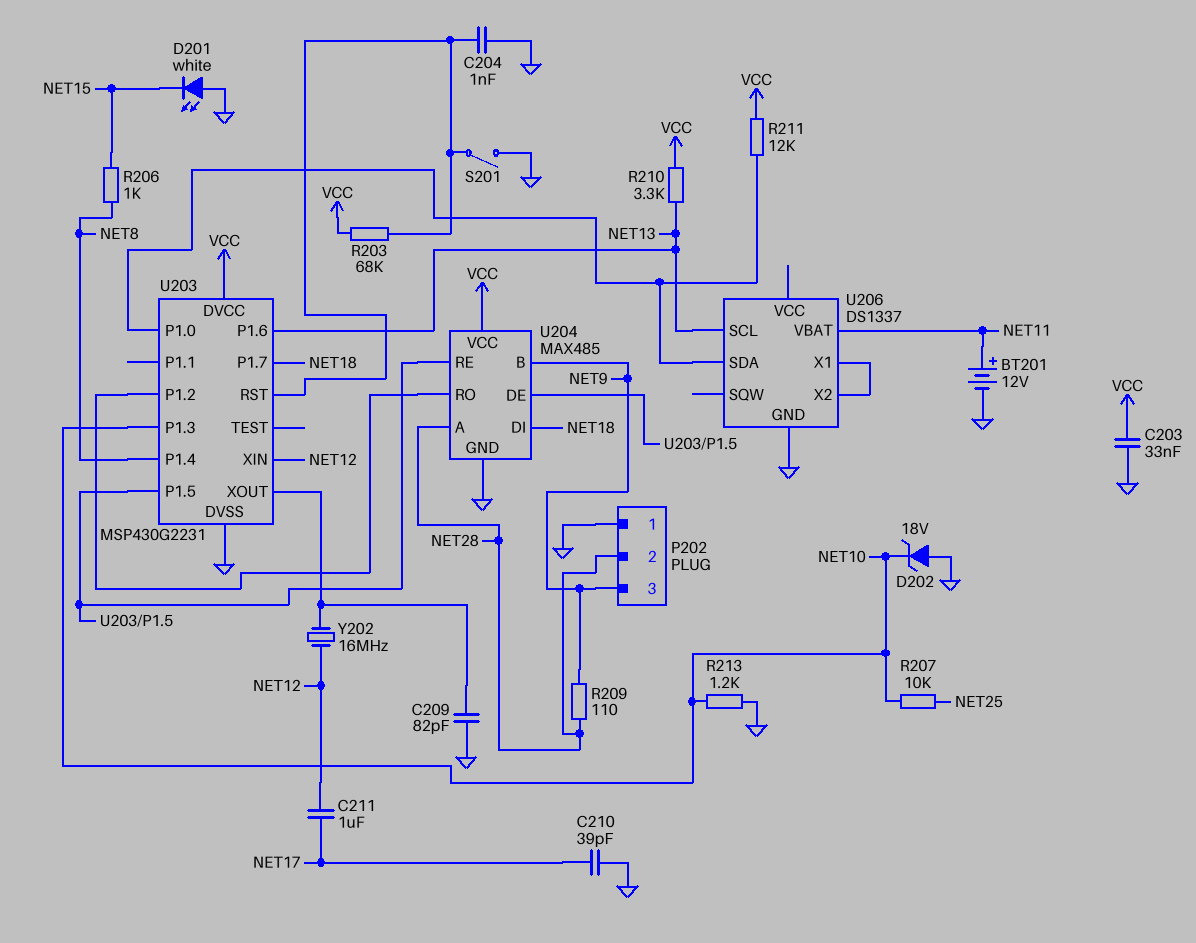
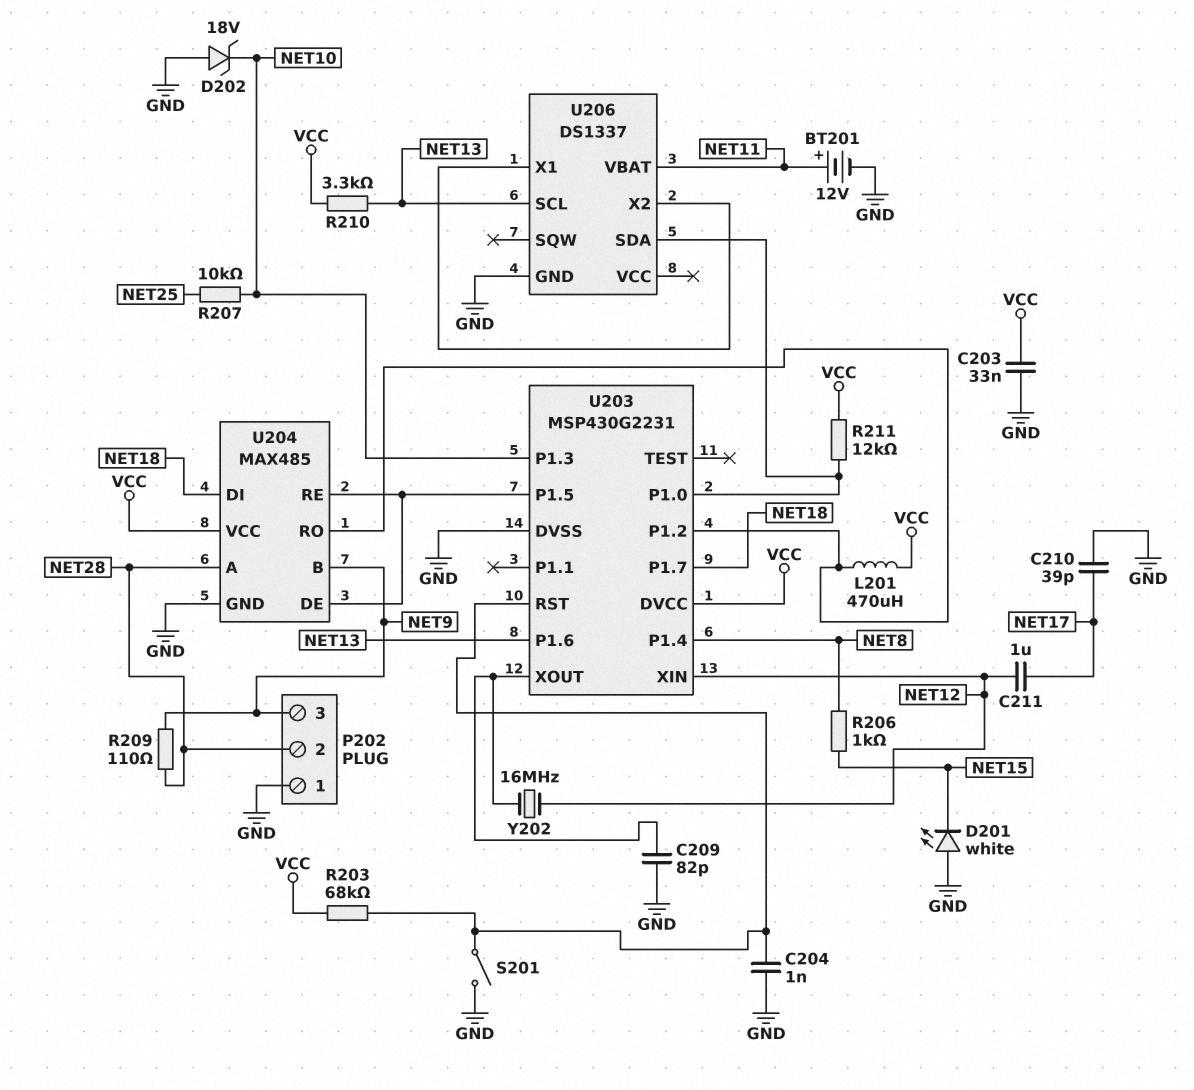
L201: none -> 470uH (U203/P1.2, VCC)
R213: 1.2k (GND, NET10) -> none

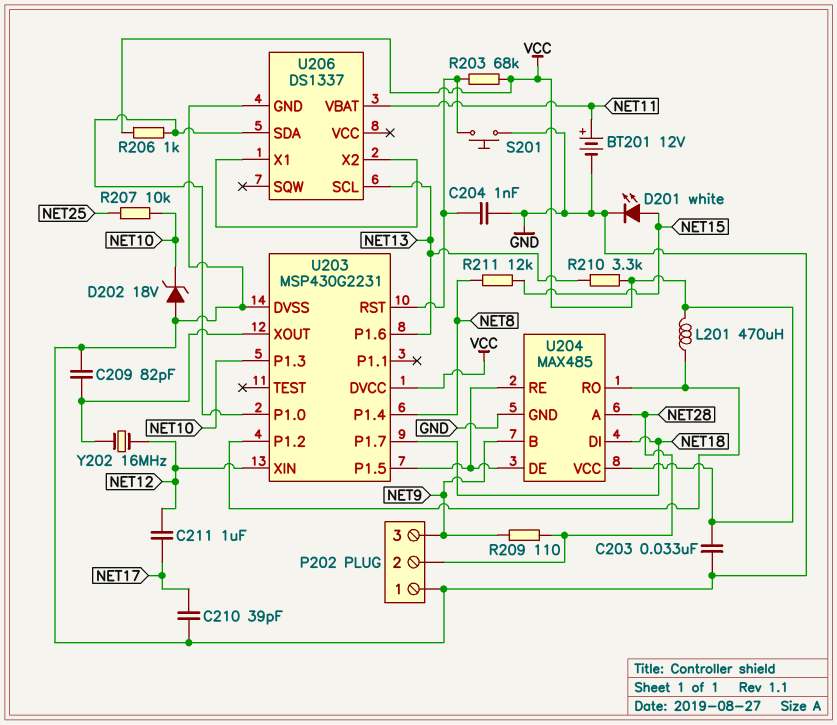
D201: LED white (A GND, K NET15) -> LED white (A NET15, K GND)
R206: 1k (NET8, NET15) -> 1k (U203/P1.0, VCC)
R211: 12k (U203/P1.0, VCC) -> 12k (NET8, NET15)
S201: switch (GND, U203/RST) -> button (GND, U203/RST)

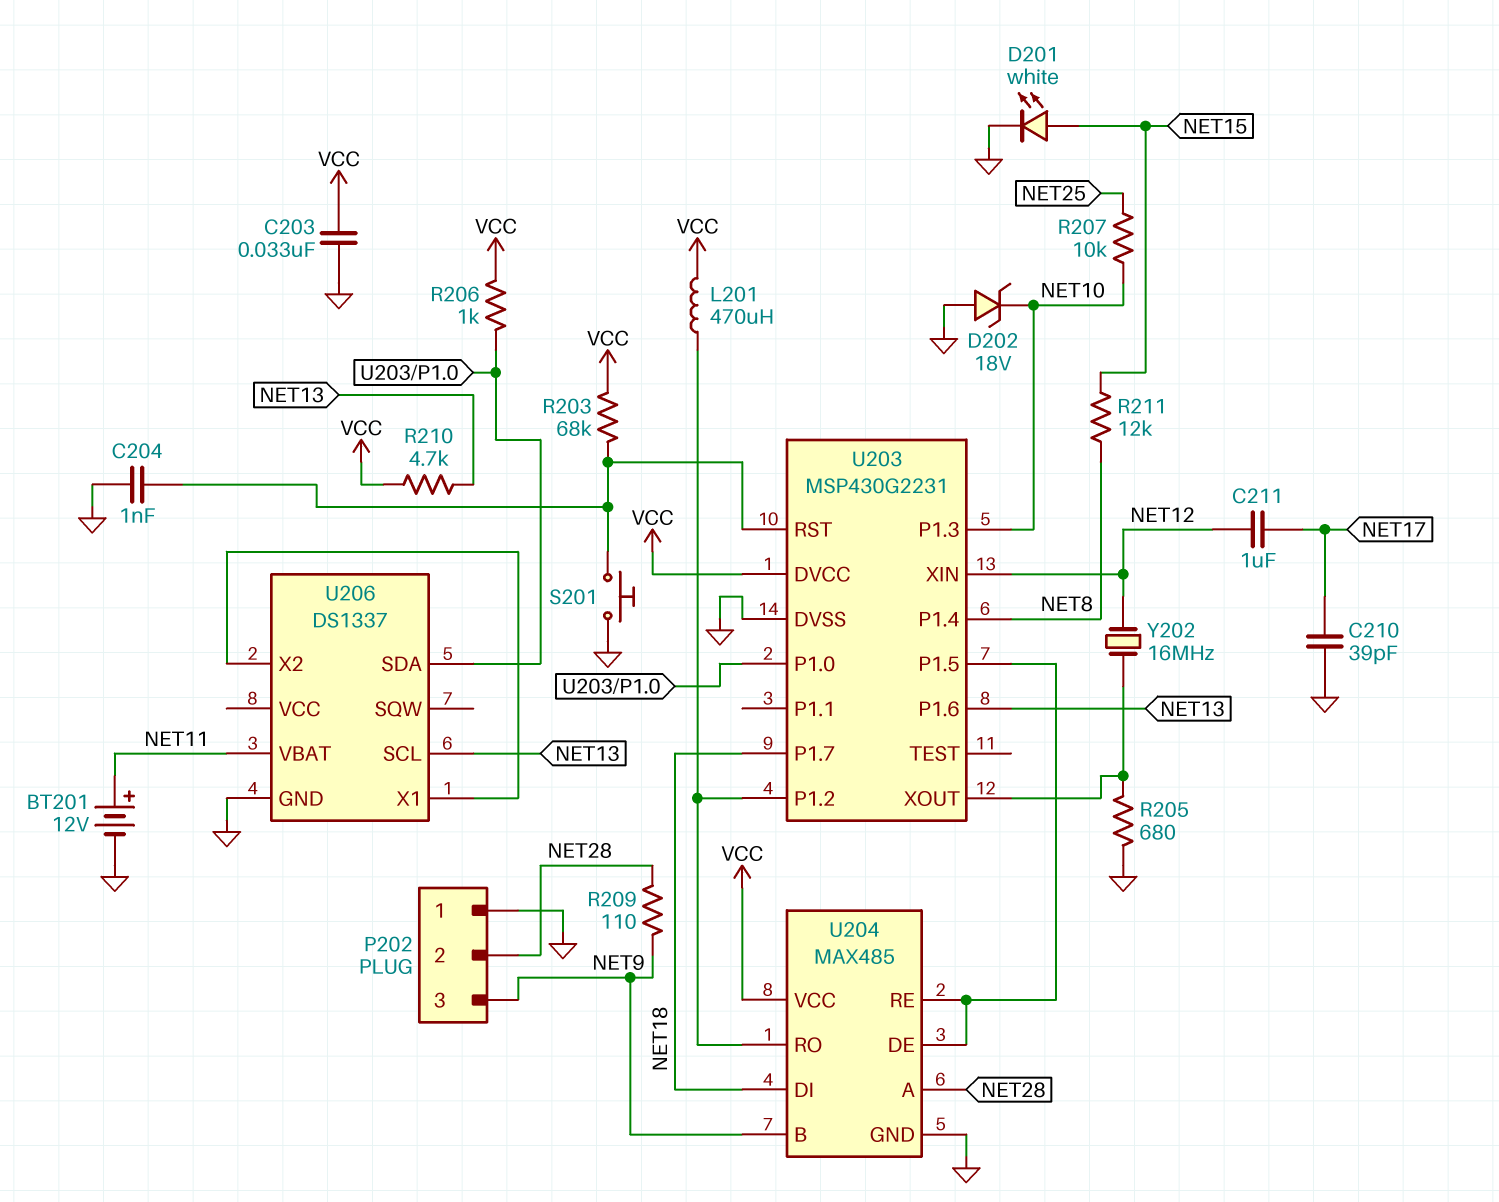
C209: 82pF (GND, U203/XOUT) -> none
R205: none -> 680 (GND, U203/XOUT)
R210: 3.3k (NET13, VCC) -> 4.7k (NET13, VCC)

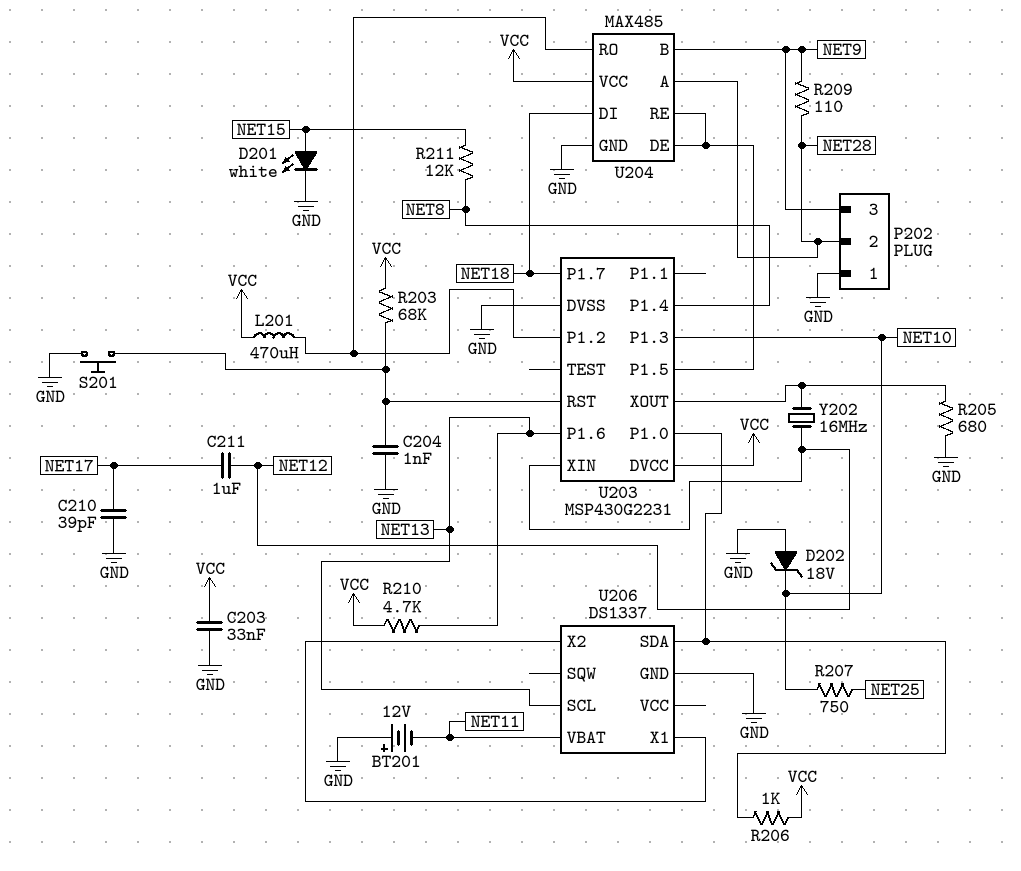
BT201: 12V (plus NET11, minus GND) -> 12V (plus GND, minus NET11)
R207: 10k (NET10, NET25) -> 750 (NET10, NET25)

